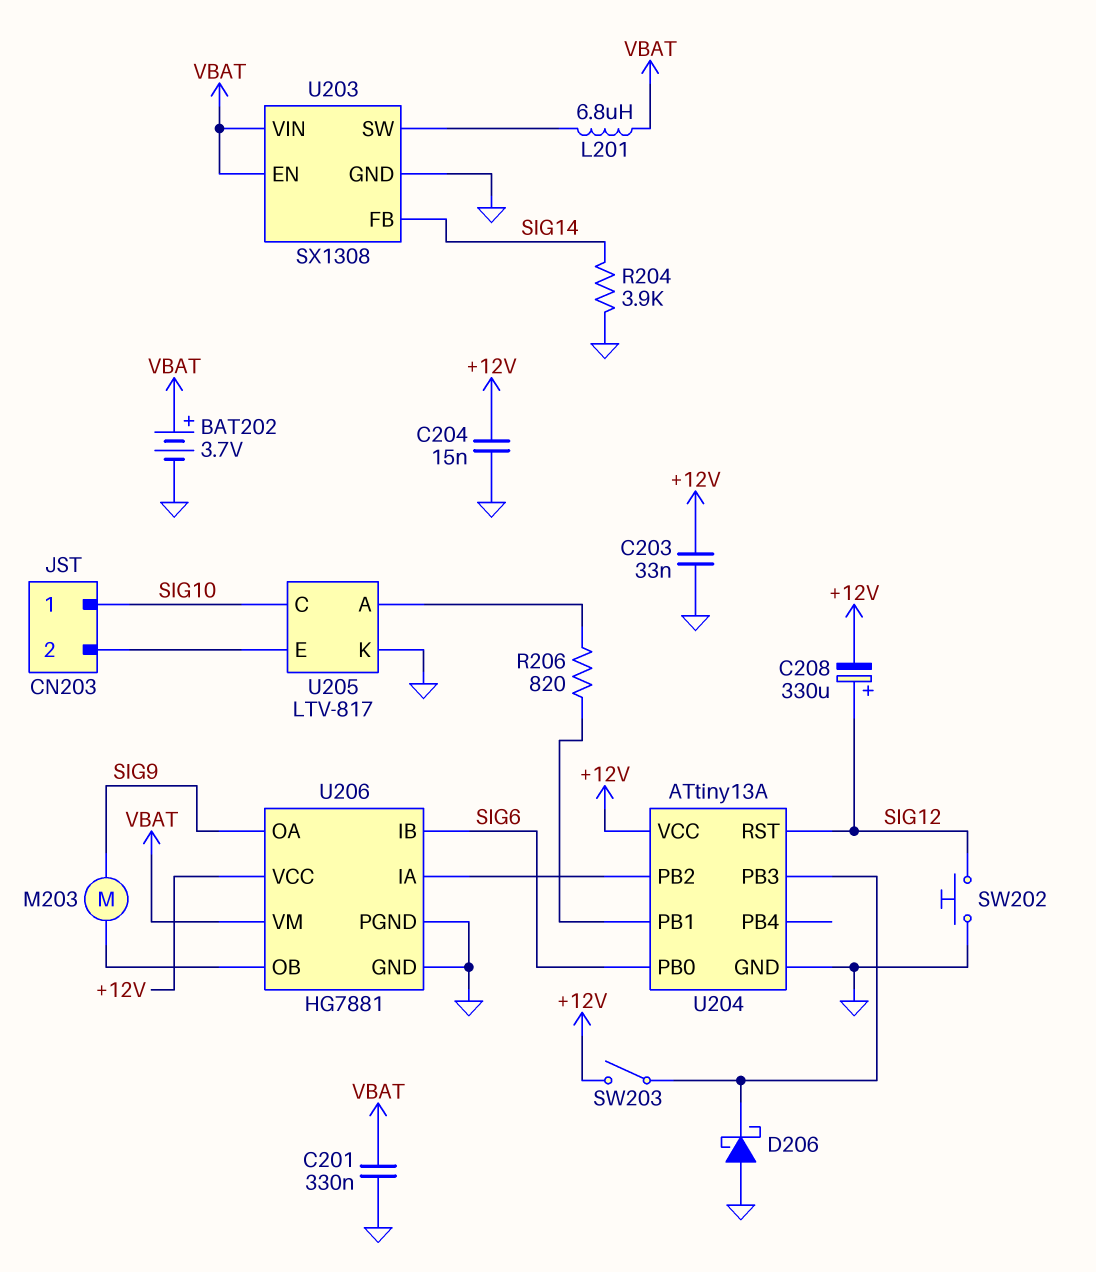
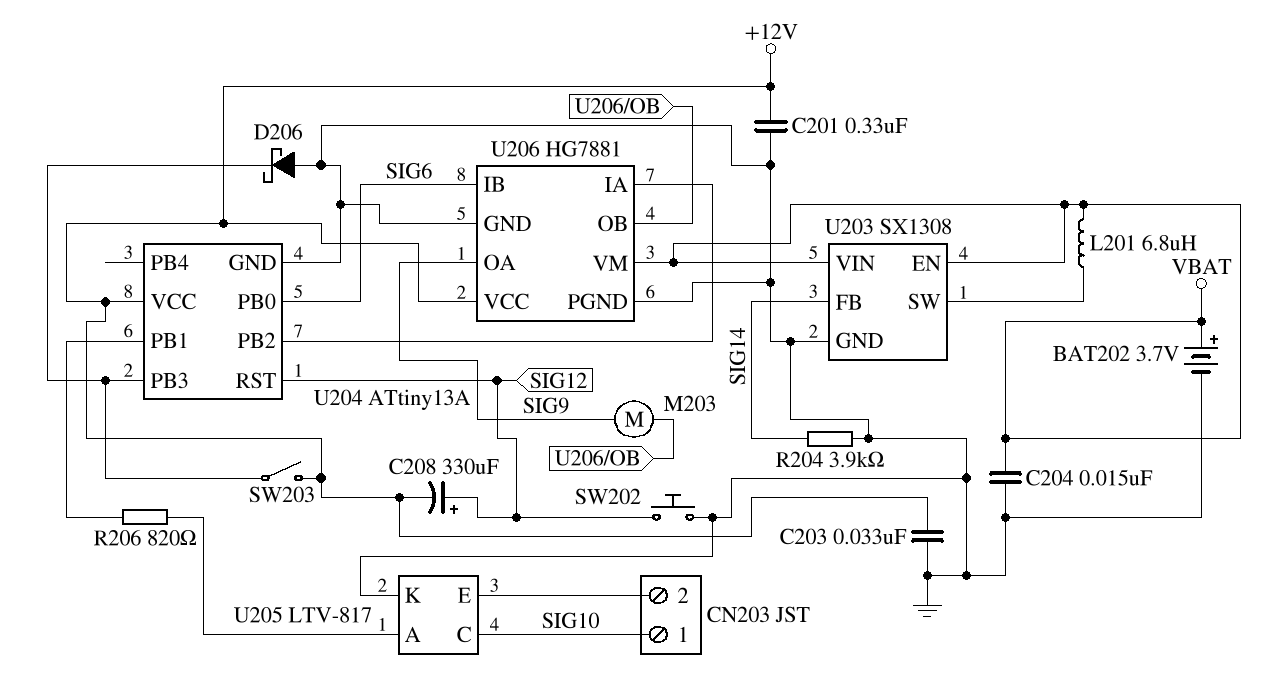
C201: 330nF (GND, VBAT) -> 330nF (+12V, GND)
C204: 15nF (+12V, GND) -> 15nF (GND, VBAT)

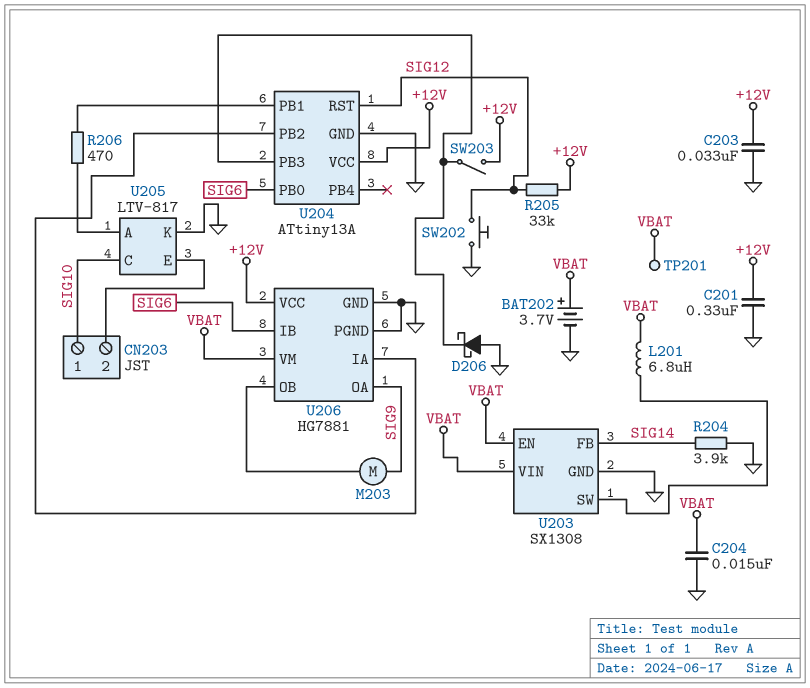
C208: 330uF (plus SIG12, minus +12V) -> none
R205: none -> 33k (+12V, SIG12)
R206: 820 (U204/PB1, U205/A) -> 470 (U204/PB1, U205/A)
TP201: none -> test point (VBAT)

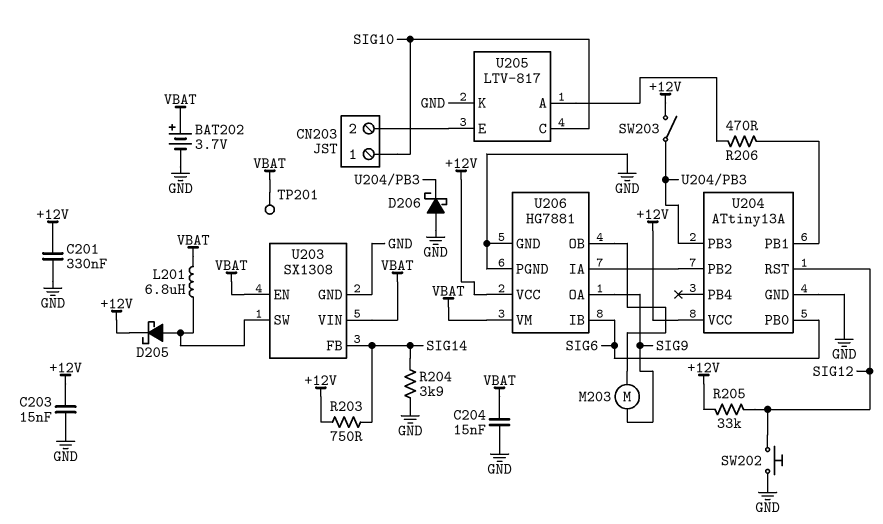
C203: 33nF (+12V, GND) -> 15nF (+12V, GND)
D205: none -> schottky (A U203/SW, K +12V)
R203: none -> 750 (+12V, SIG14)

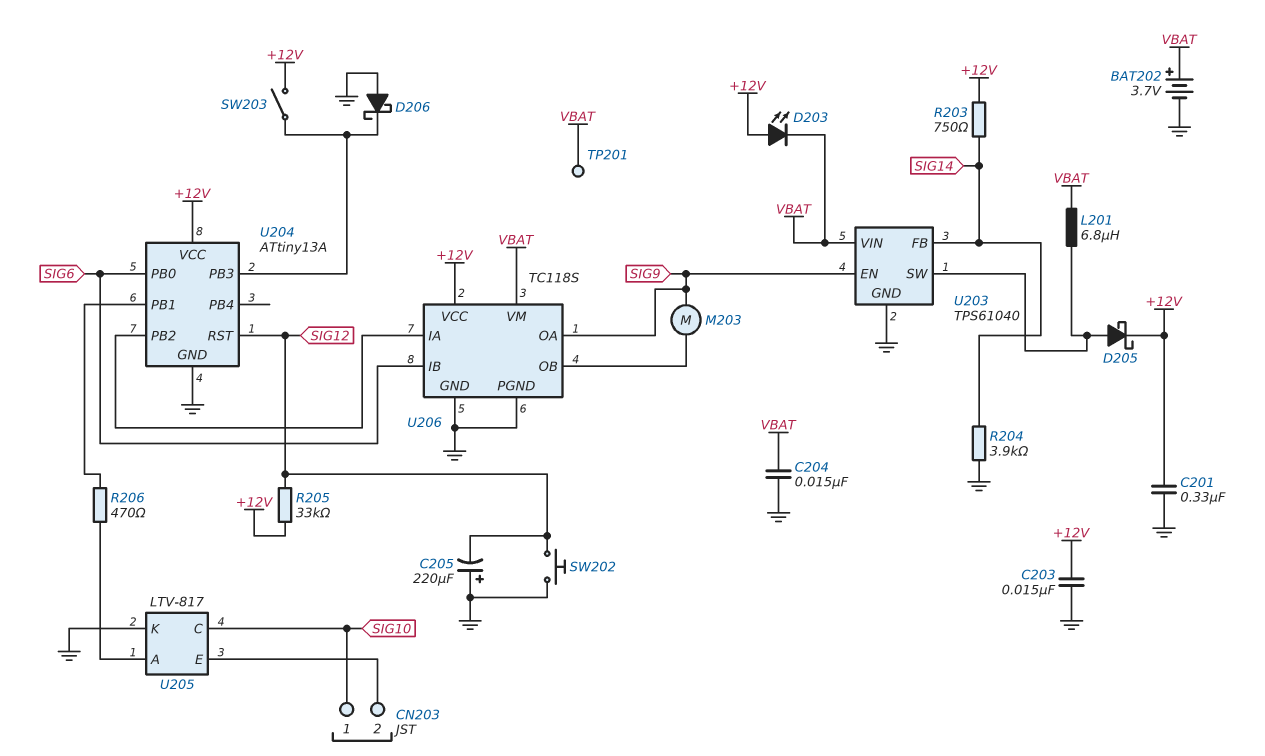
C205: none -> 220uF (plus GND, minus SIG12)
D203: none -> LED (A +12V, K VBAT)
U203: SX1308 -> TPS61040
U203 pin EN: VBAT -> SIG9
U206: HG7881 -> TC118S

